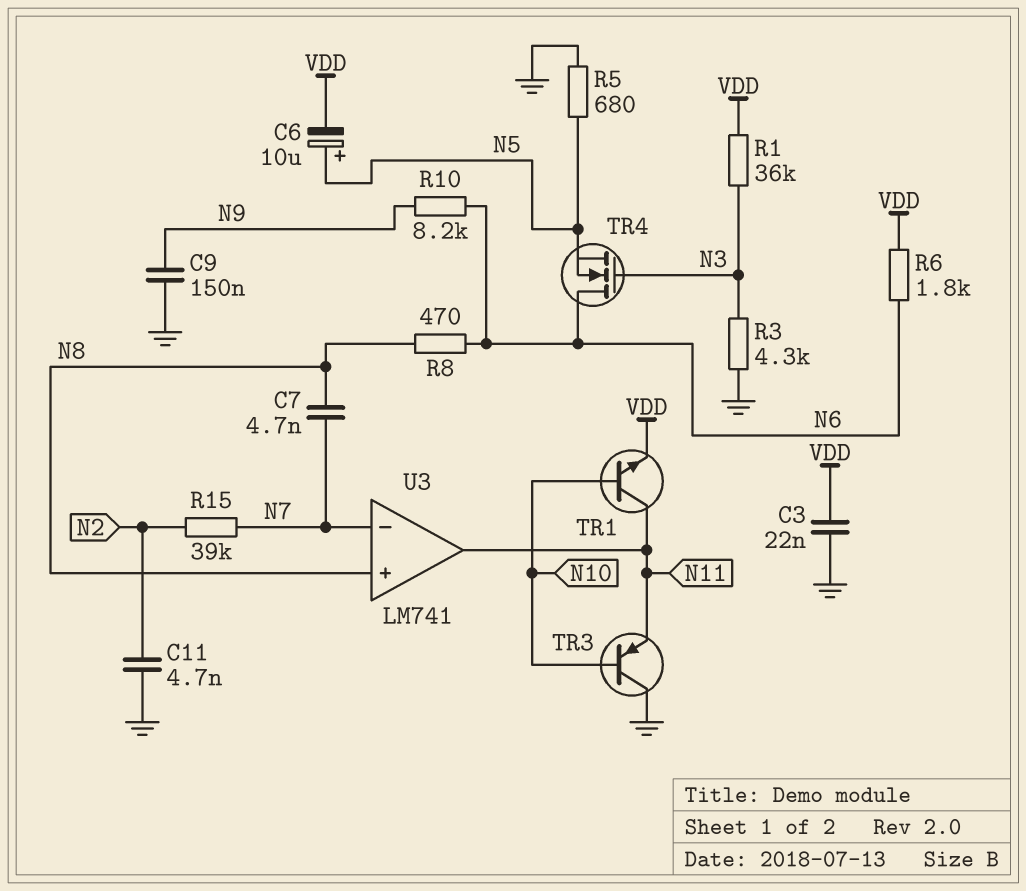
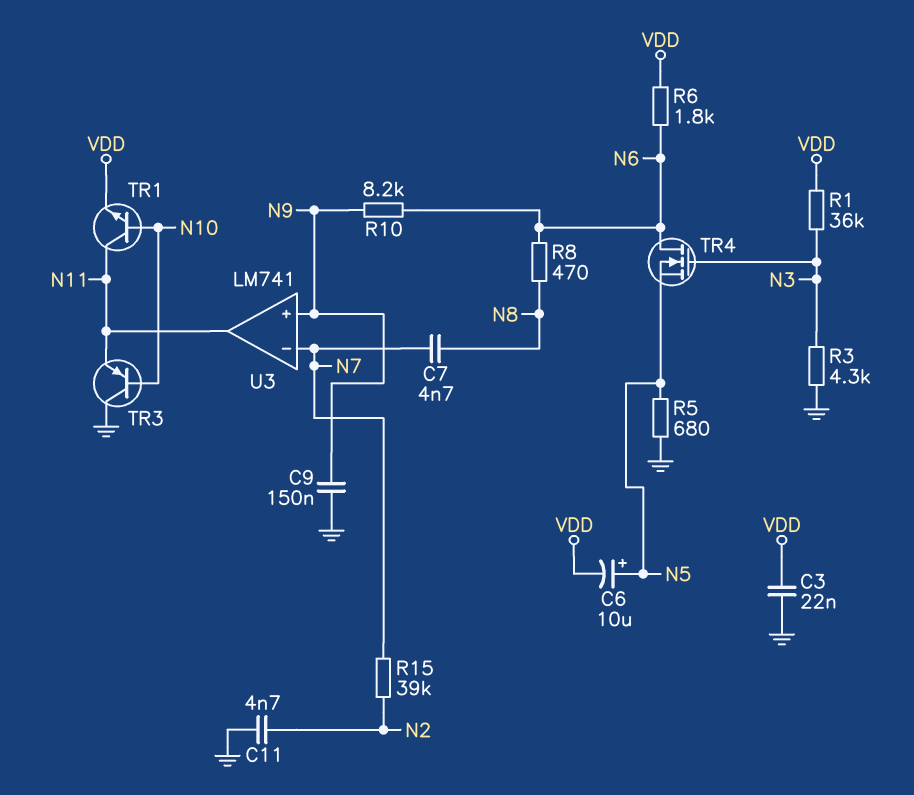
U3 pin in+: N8 -> N9

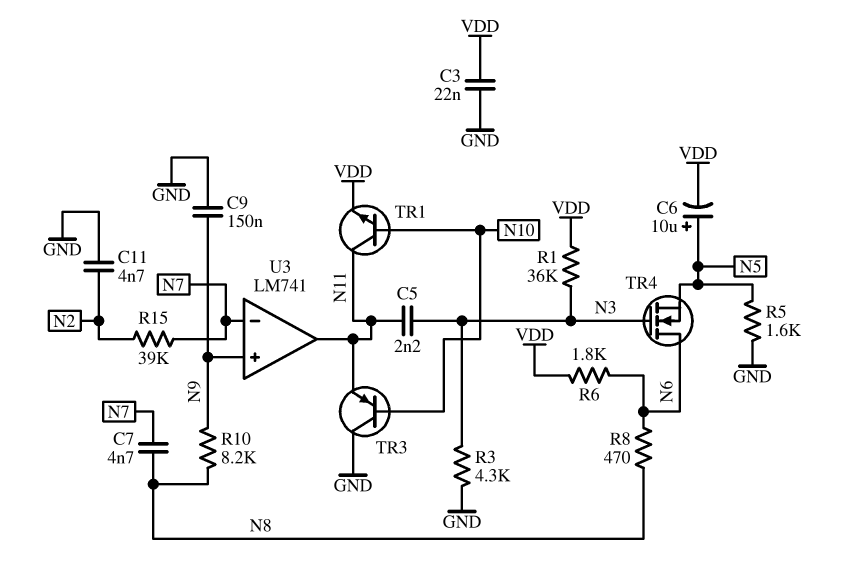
C5: none -> 2.2nF (N3, N11)
R5: 680 (GND, N5) -> 1.6k (GND, N5)
R10: 8.2k (N6, N9) -> 8.2k (N8, N9)

